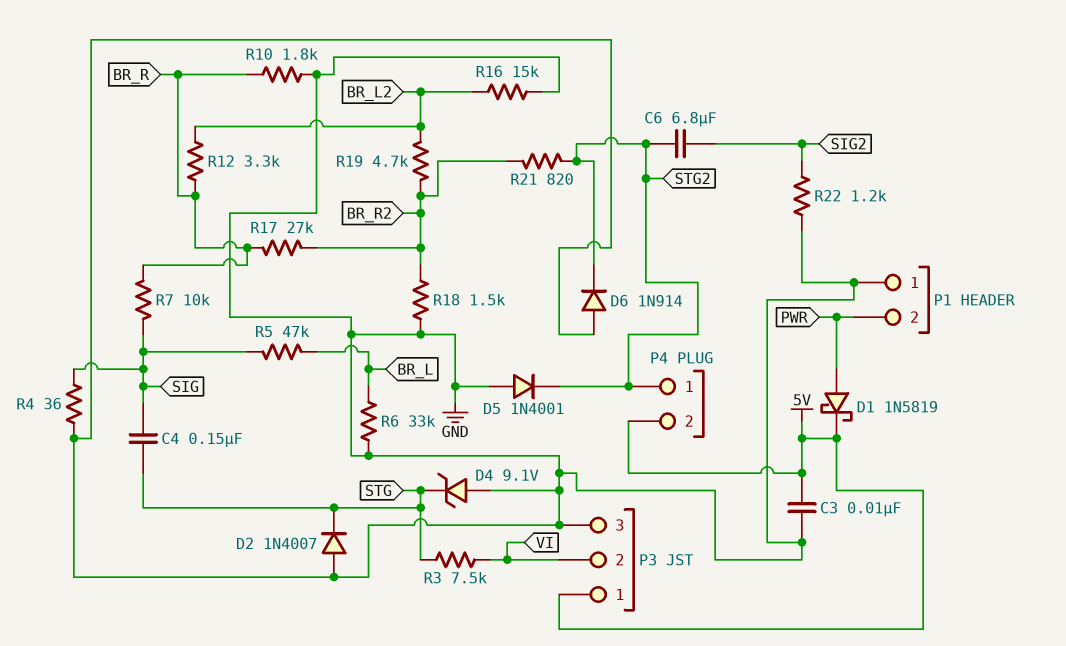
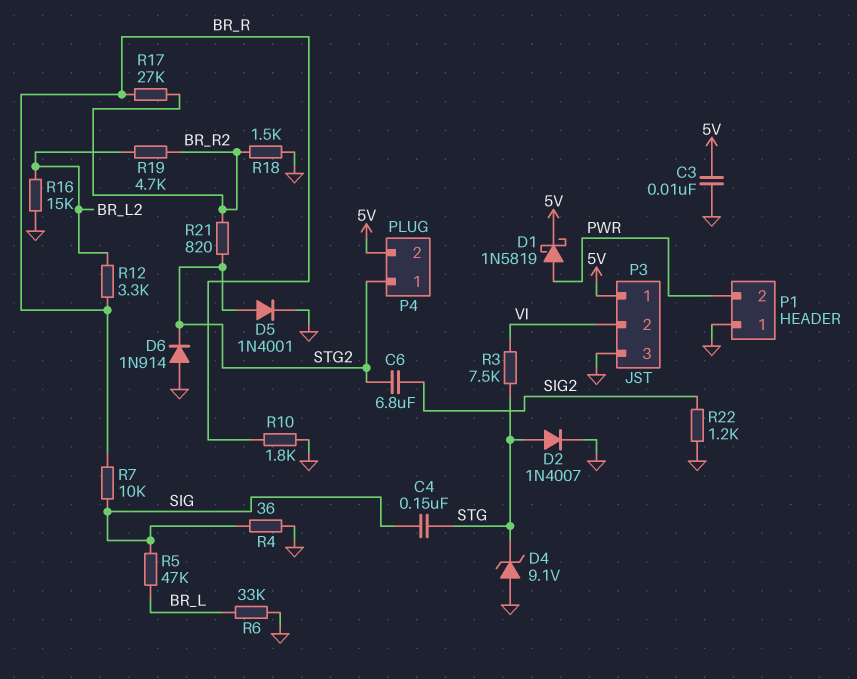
D2: diode 1N4007 (A GND, K STG) -> diode 1N4007 (A STG, K GND)
D5: diode 1N4001 (A GND, K STG2) -> diode 1N4001 (A STG2, K GND)

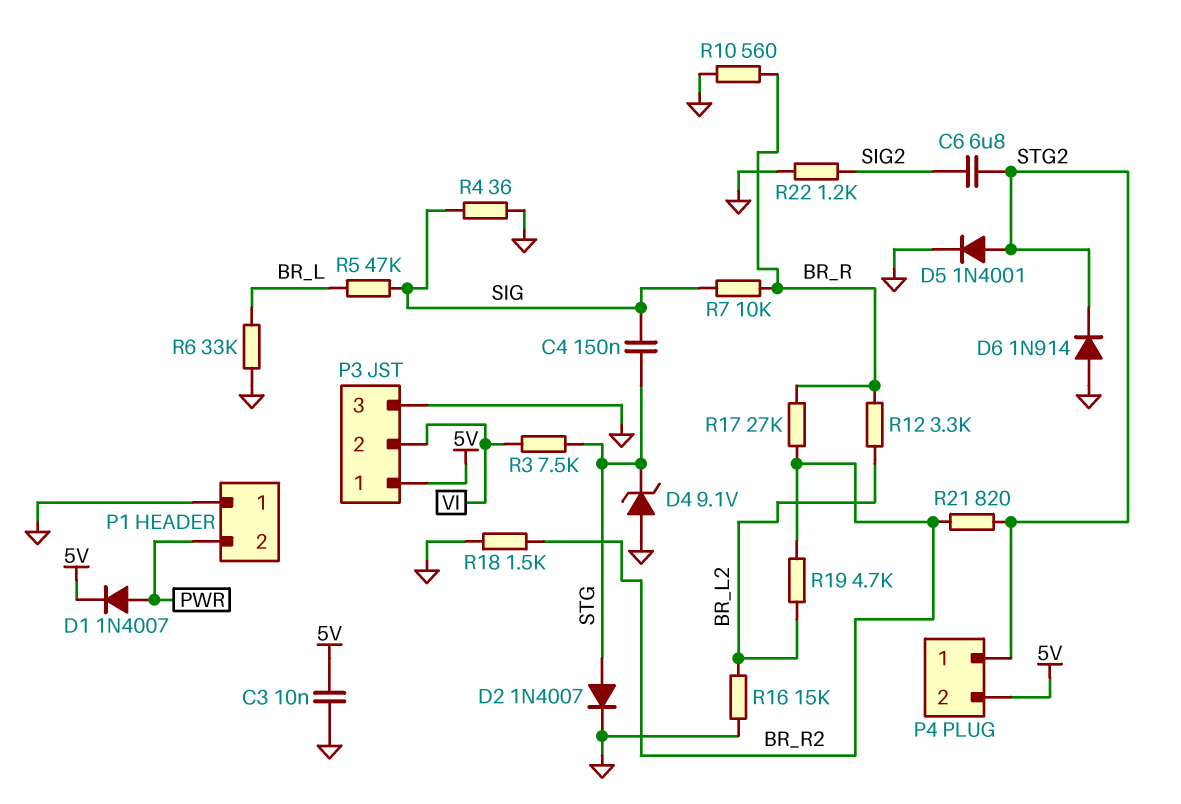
D1: schottky 1N5819 (A PWR, K 5V) -> diode 1N4007 (A PWR, K 5V)
R10: 1.8k (BR_R, GND) -> 560 (BR_R, GND)

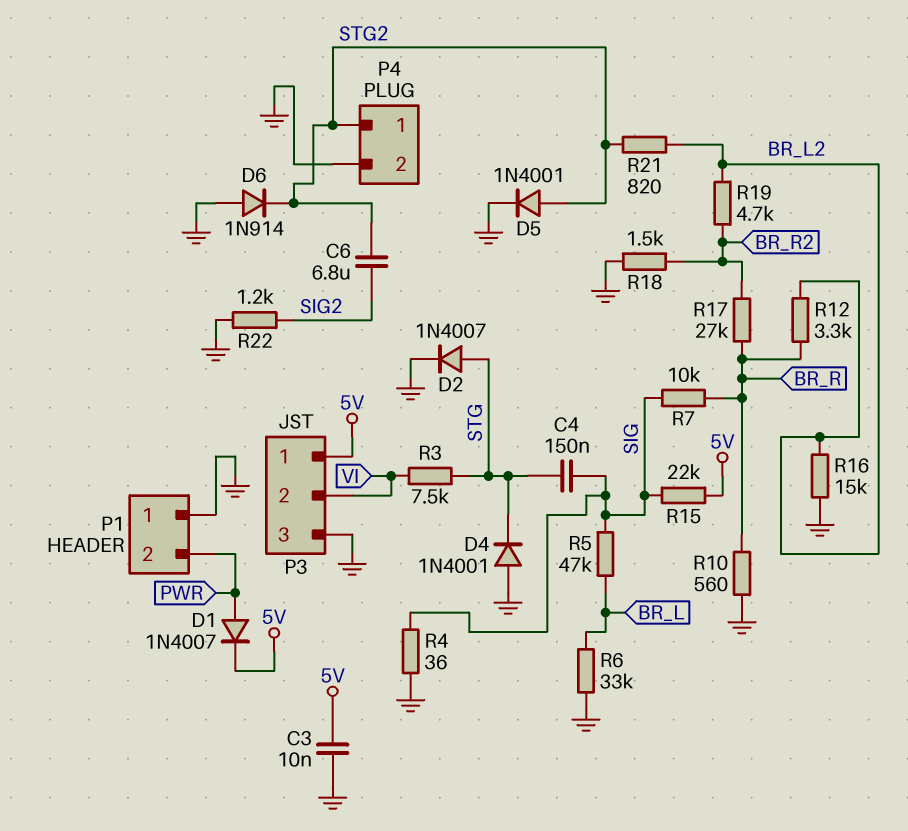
D4: zener 9.1V (A GND, K STG) -> diode 1N4001 (A GND, K STG)
P4 pin 2: 5V -> GND
R15: none -> 22k (5V, SIG)
R21: 820 (BR_R2, STG2) -> 820 (BR_L2, STG2)

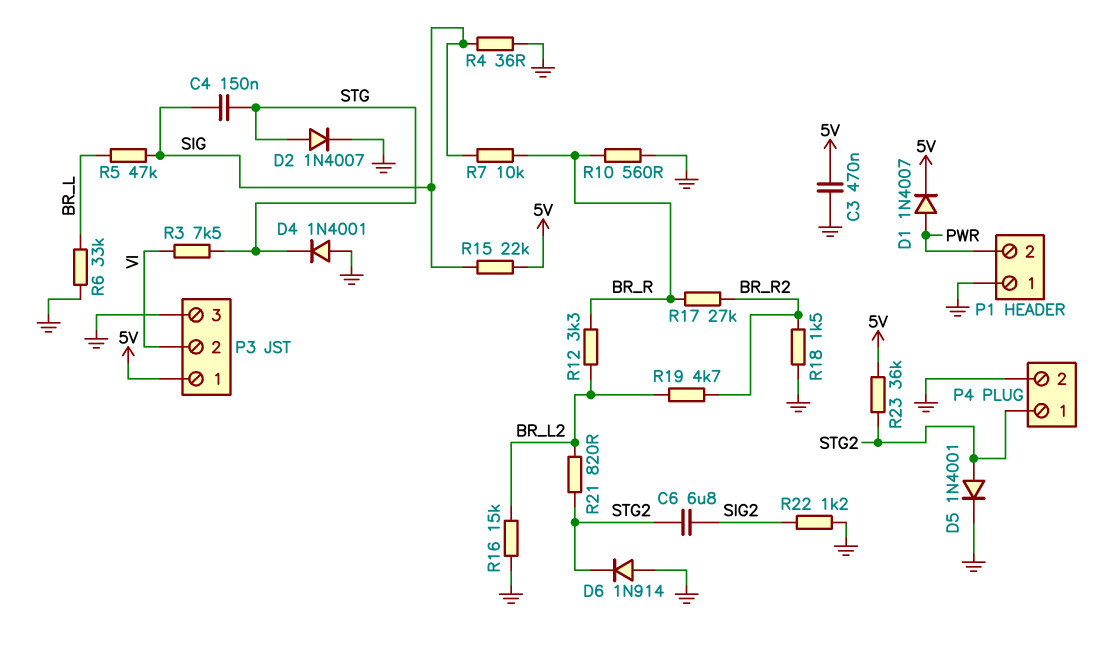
C3: 10nF (5V, GND) -> 470nF (5V, GND)
R23: none -> 36k (5V, STG2)

